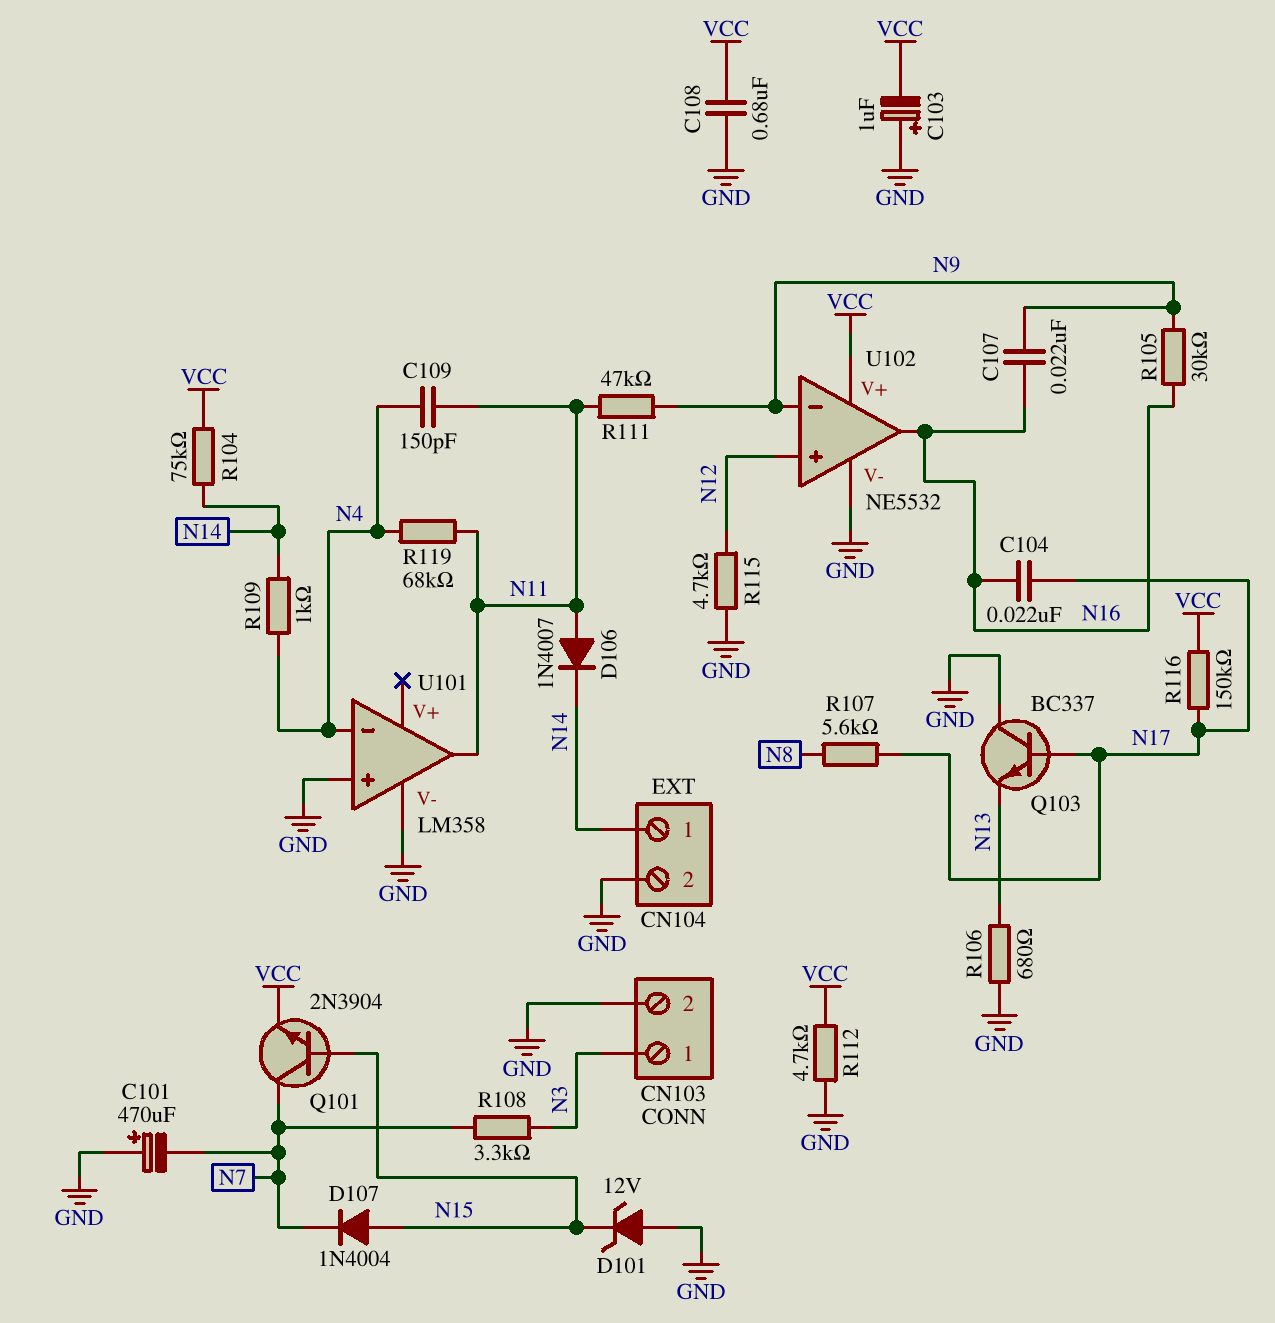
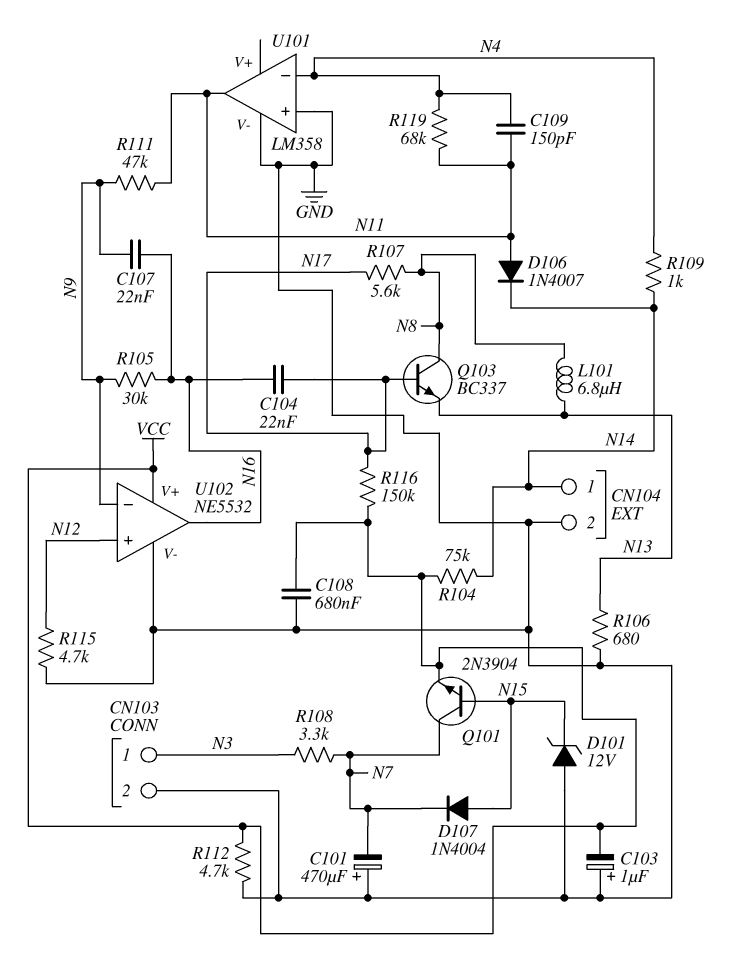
L101: none -> 6.8uH (N8, N13)
Q103: NPN BC337 (B N17, C GND, E N13) -> NPN BC337 (B N17, C N8, E N13)

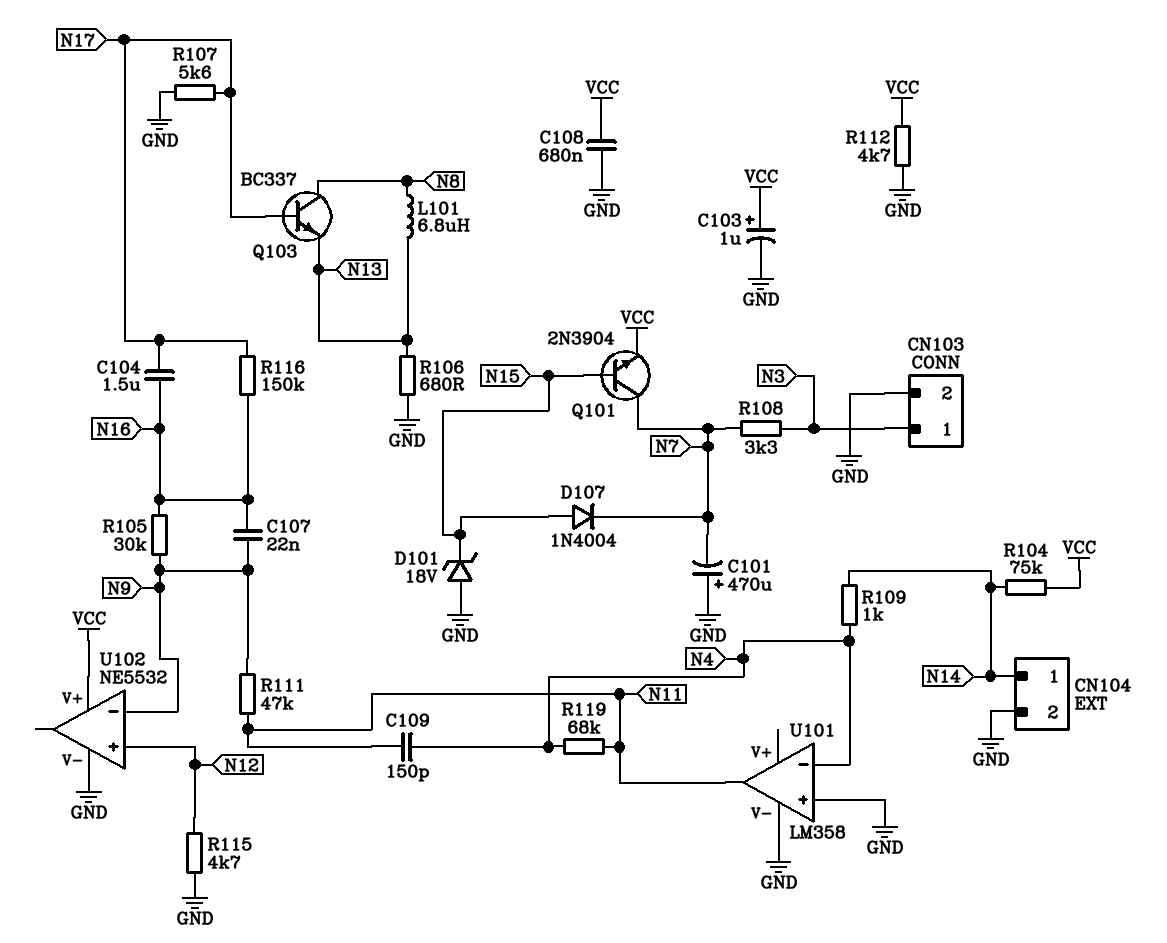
C103: 1uF (plus GND, minus VCC) -> 1uF (plus VCC, minus GND)
C104: 22nF (N16, N17) -> 1.5uF (N16, N17)
D101: zener 12V (A GND, K N15) -> zener 18V (A GND, K N15)
D106: diode 1N4007 (A N11, K N14) -> none
R107: 5.6k (N8, N17) -> 5.6k (GND, N17)
R116: 150k (N17, VCC) -> 150k (N16, N17)
U102 pin out: N16 -> none

